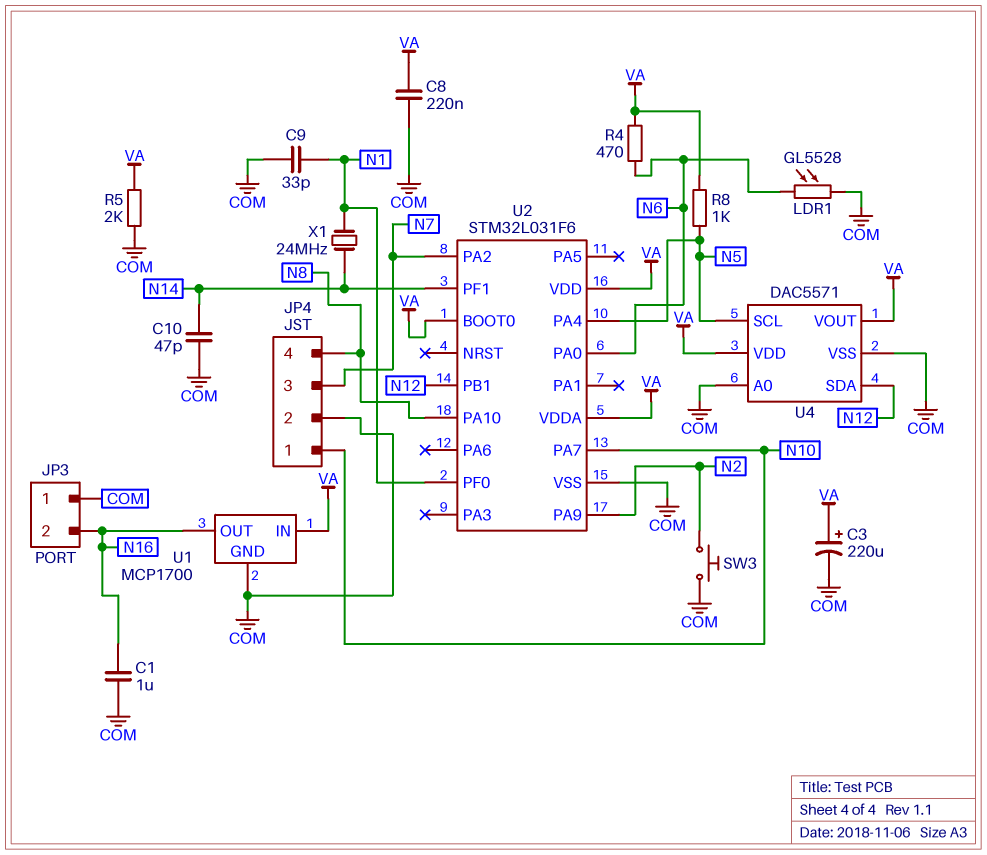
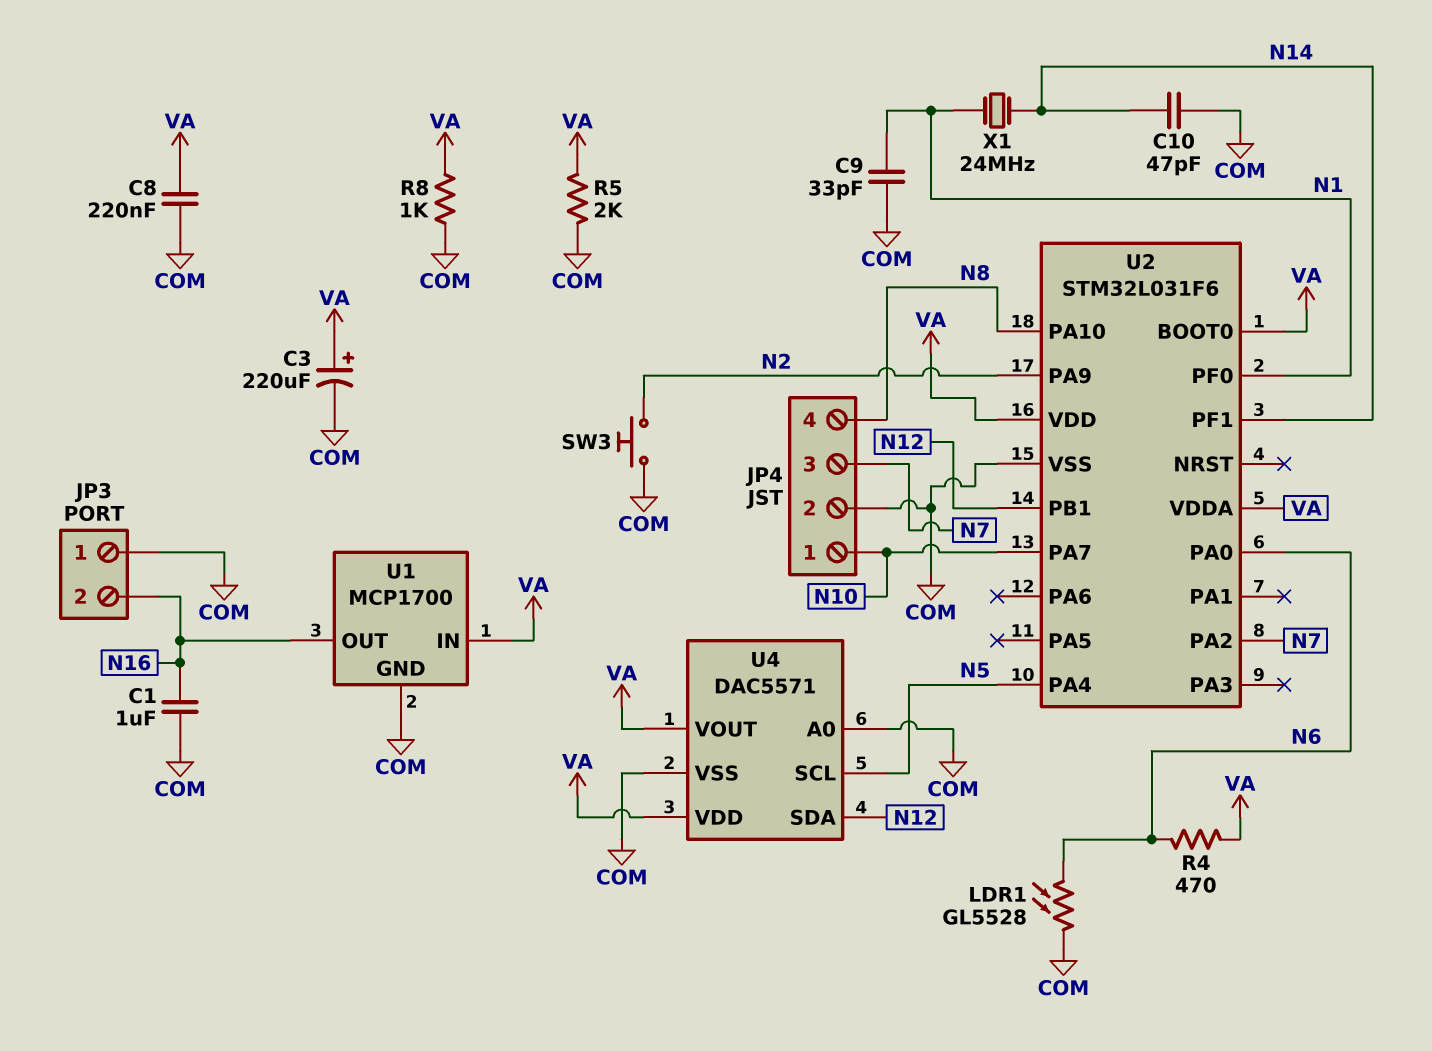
R8: 1k (N5, VA) -> 1k (COM, VA)

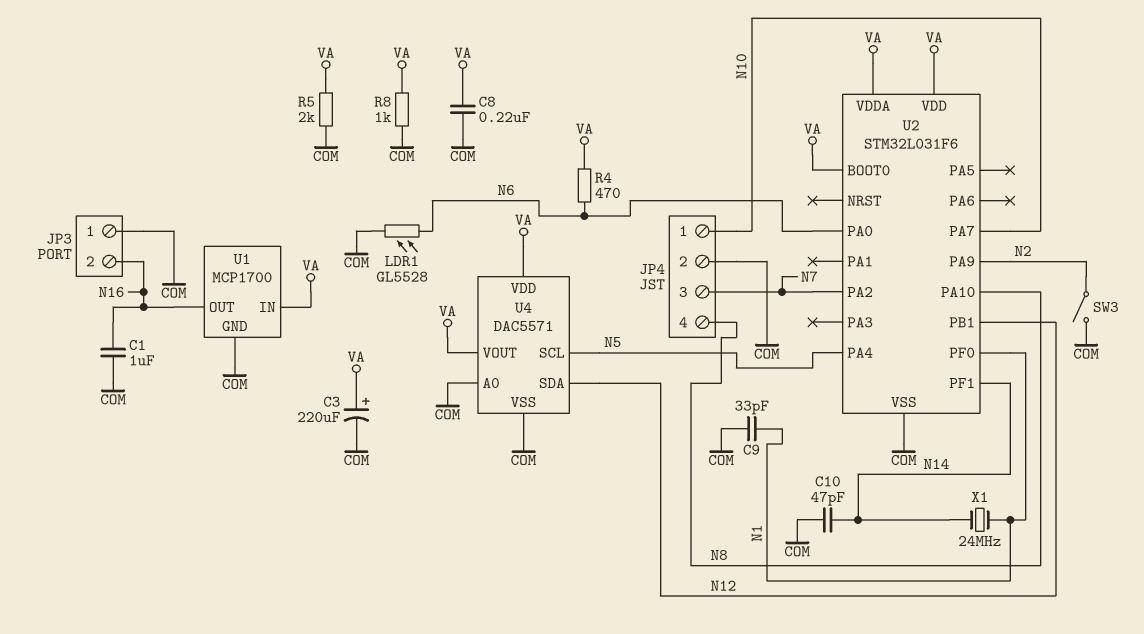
SW3: button (COM, N2) -> switch (COM, N2)

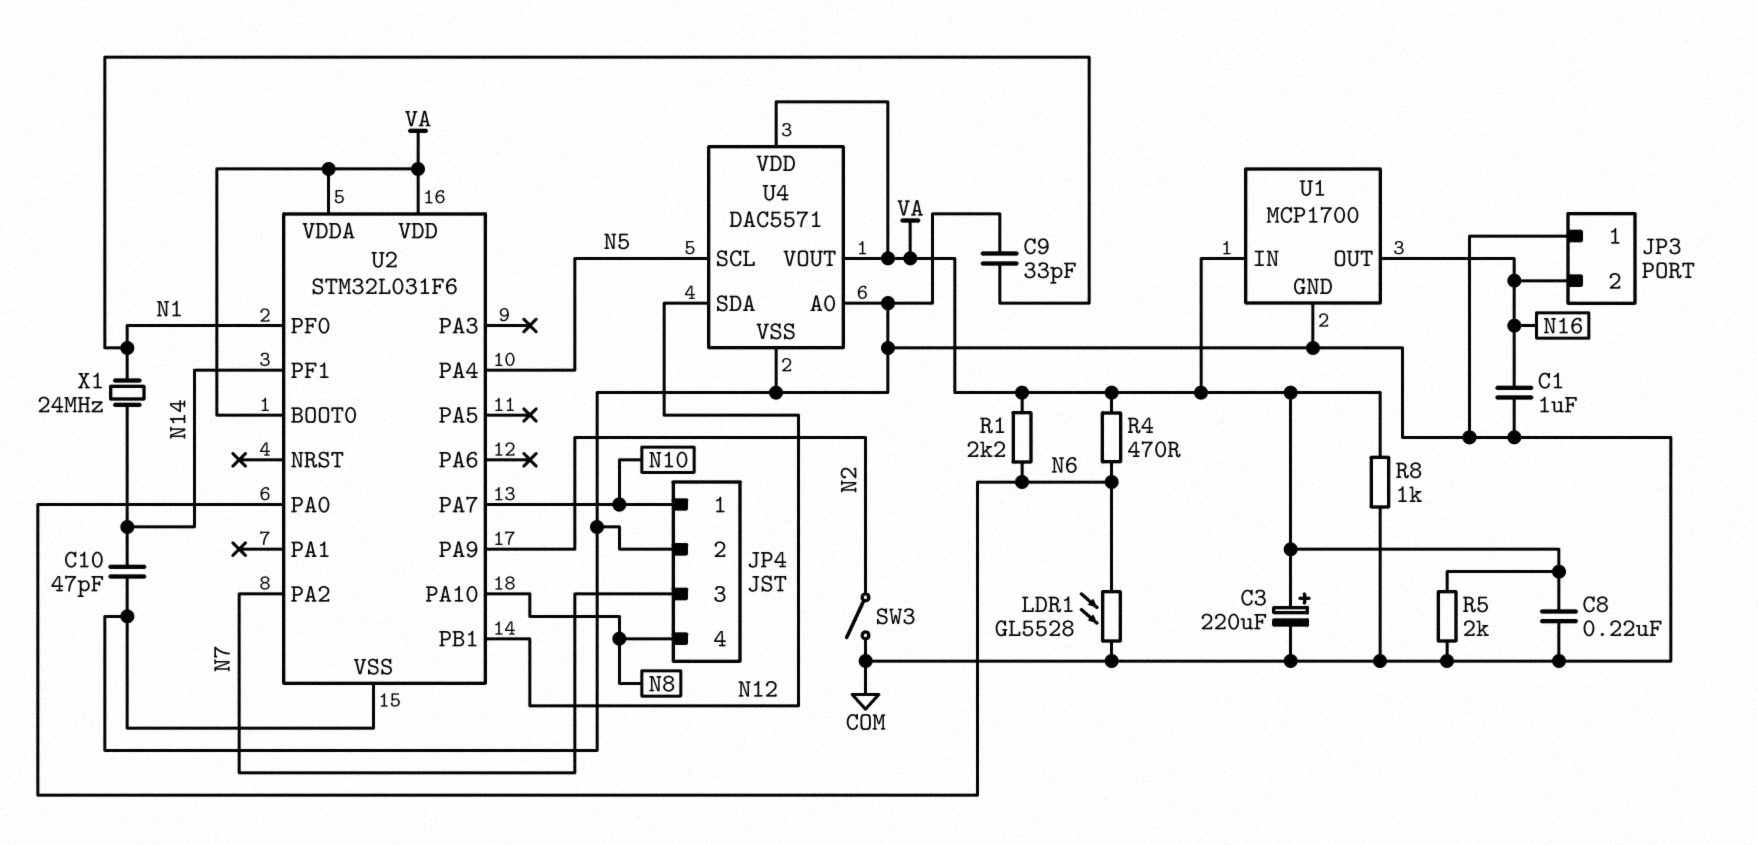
R1: none -> 2.2k (N6, VA)

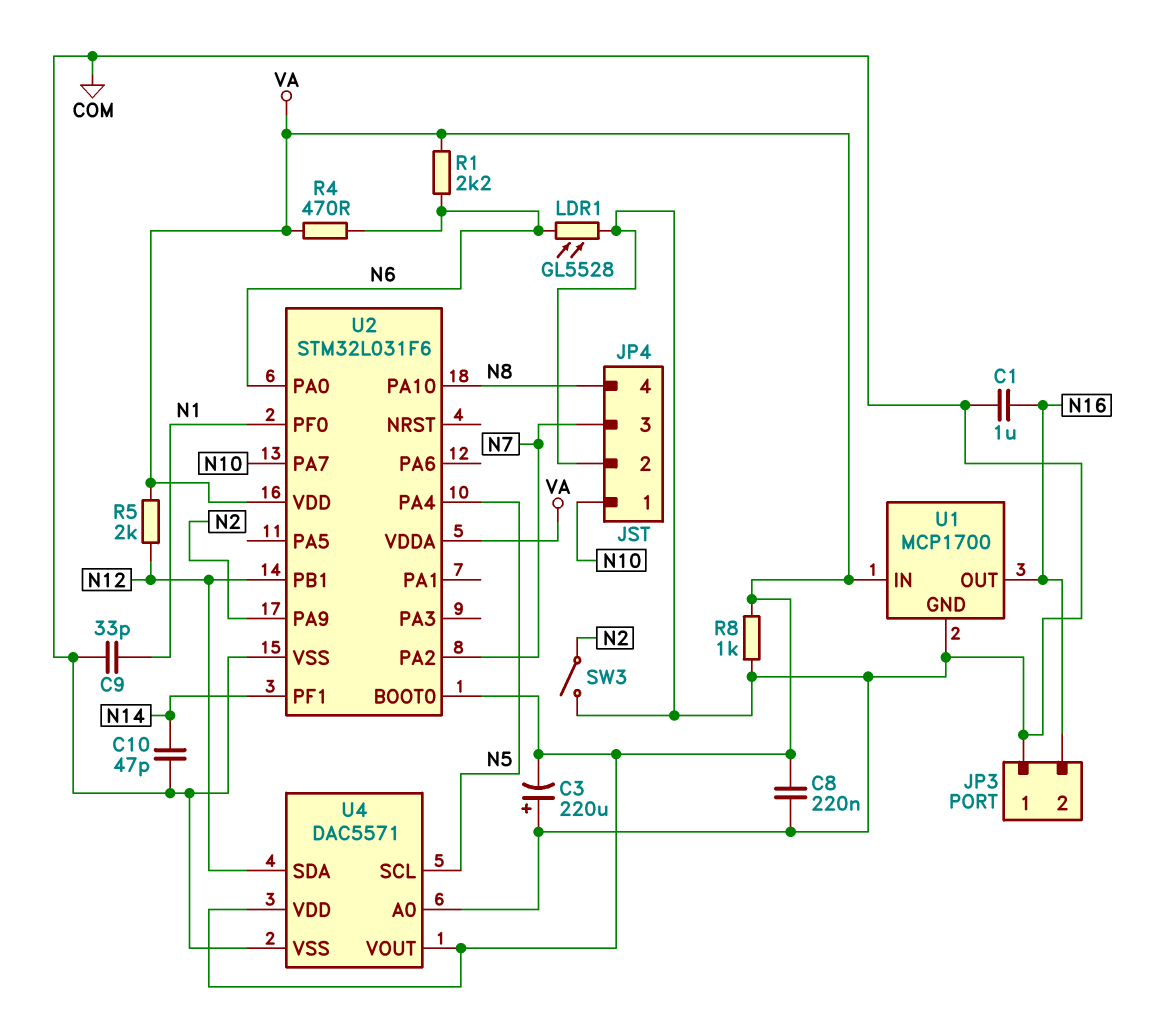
C3: 220uF (plus VA, minus COM) -> 220uF (plus COM, minus VA)
R5: 2k (COM, VA) -> 2k (N12, VA)
X1: 24MHz (N1, N14) -> none

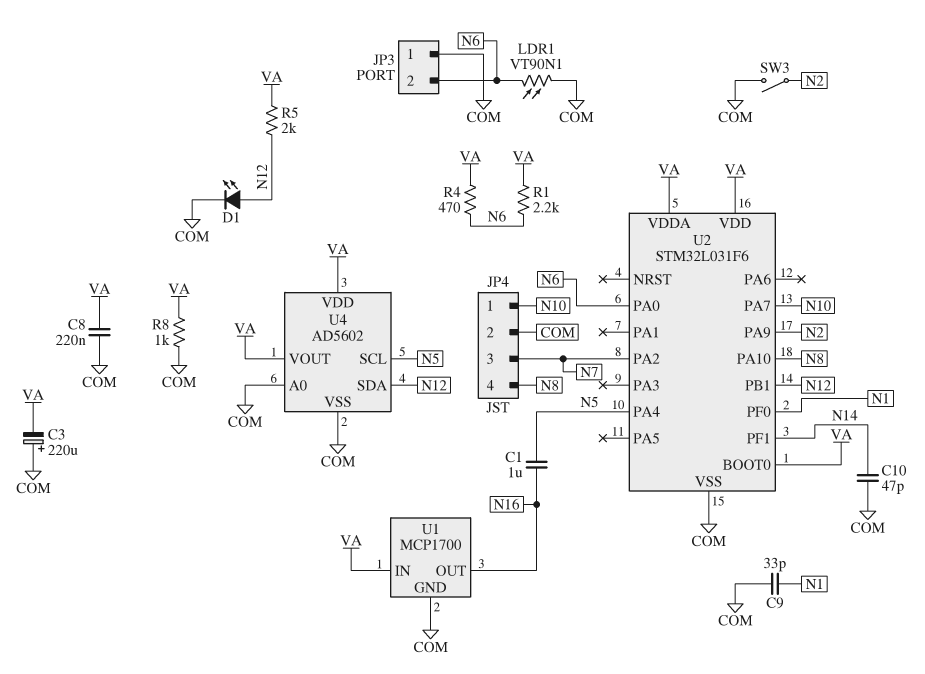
C1: 1uF (COM, N16) -> 1uF (N5, N16)
D1: none -> LED (A N12, K COM)
JP3 pin 2: N16 -> N6
LDR1: GL5528 (COM, N6) -> VT90N1 (COM, N6)
U4: DAC5571 -> AD5602

